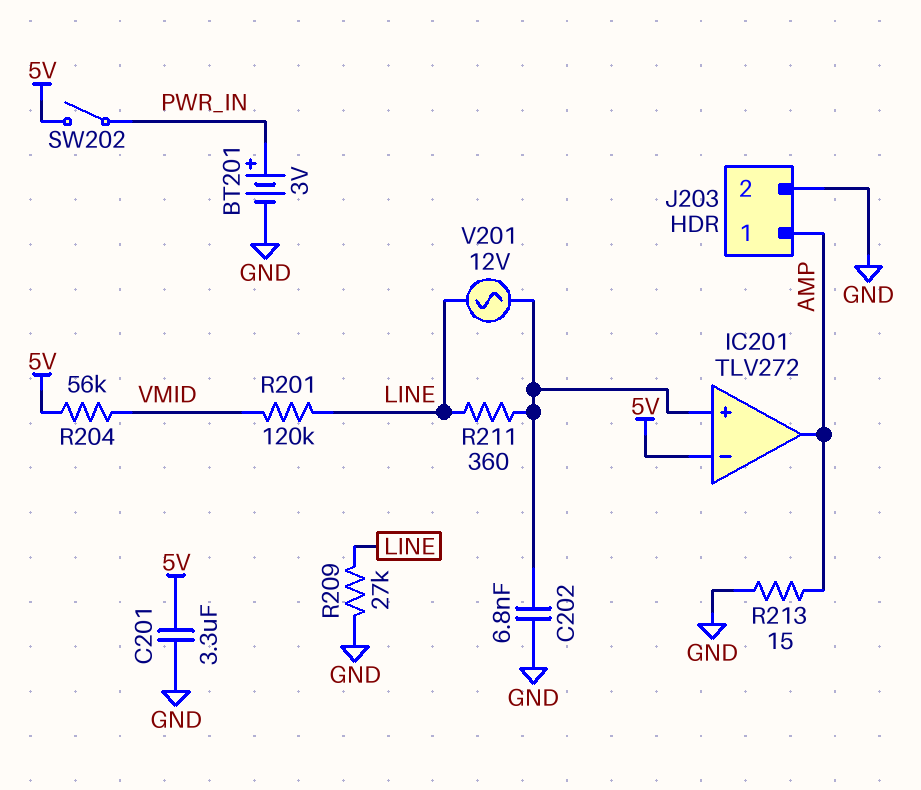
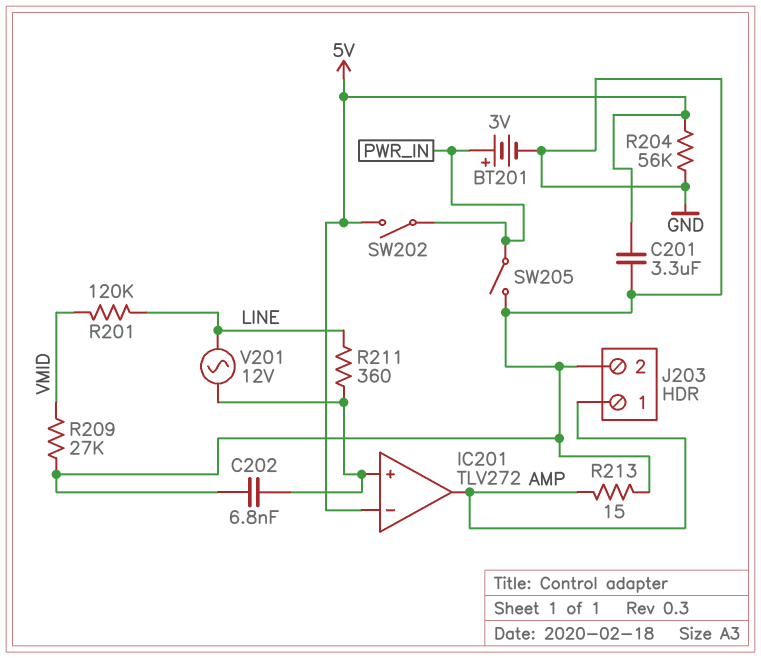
R204: 56k (5V, VMID) -> 56k (5V, GND)
R209: 27k (GND, LINE) -> 27k (GND, VMID)
SW205: none -> switch (GND, PWR_IN)

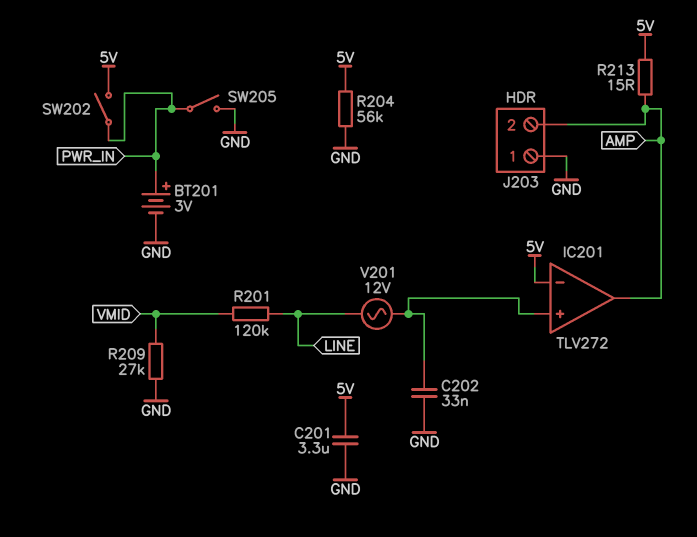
C202: 6.8nF (GND, IC201/in+) -> 33nF (GND, IC201/in+)
J203 pin 1: AMP -> GND
J203 pin 2: GND -> AMP
R211: 360 (IC201/in+, LINE) -> none
R213: 15 (AMP, GND) -> 15 (5V, AMP)

